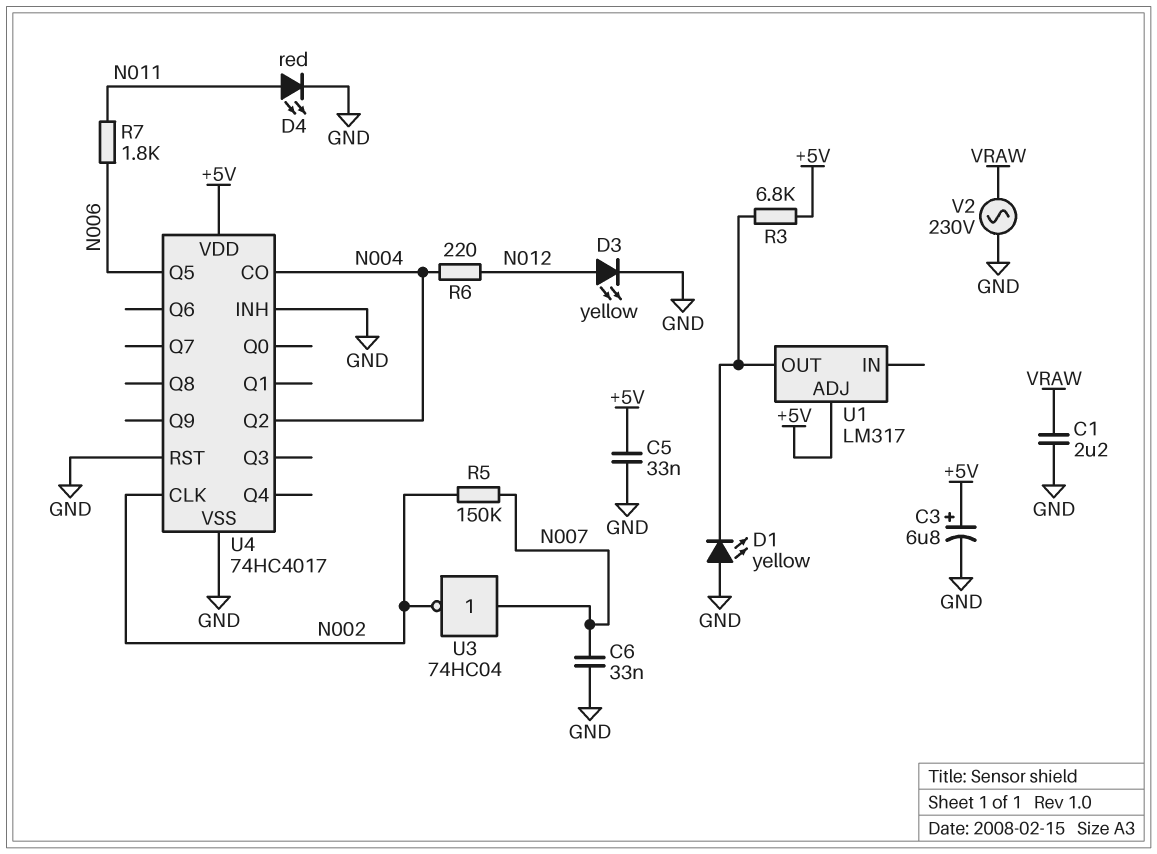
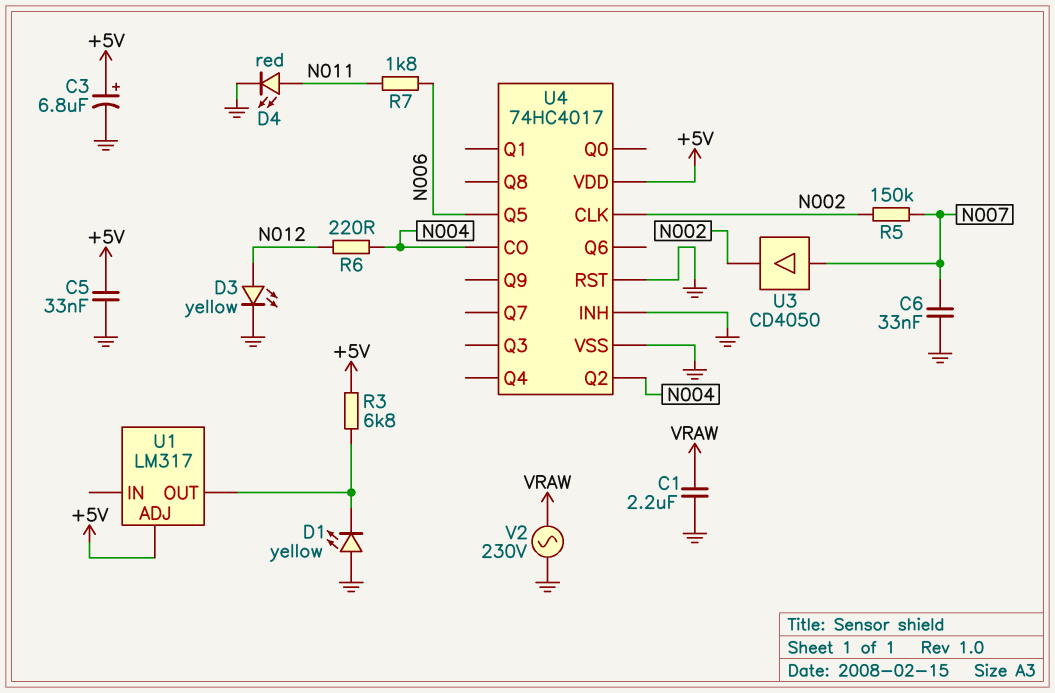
U3: NOT 74HC04 (in N007, out N002) -> buffer CD4050 (in N007, out N002)

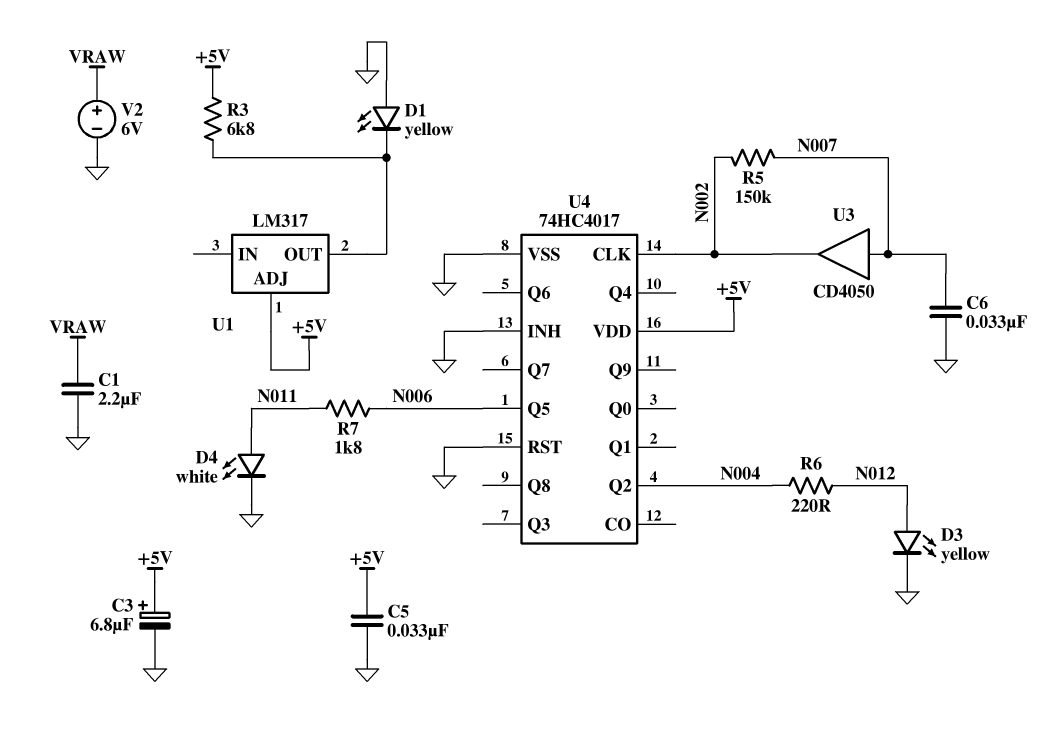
D4: LED red (A N011, K GND) -> LED white (A N011, K GND)
U4 pin CO: N004 -> none
V2: AC 230V (GND, VRAW) -> 6V (plus VRAW, minus GND)

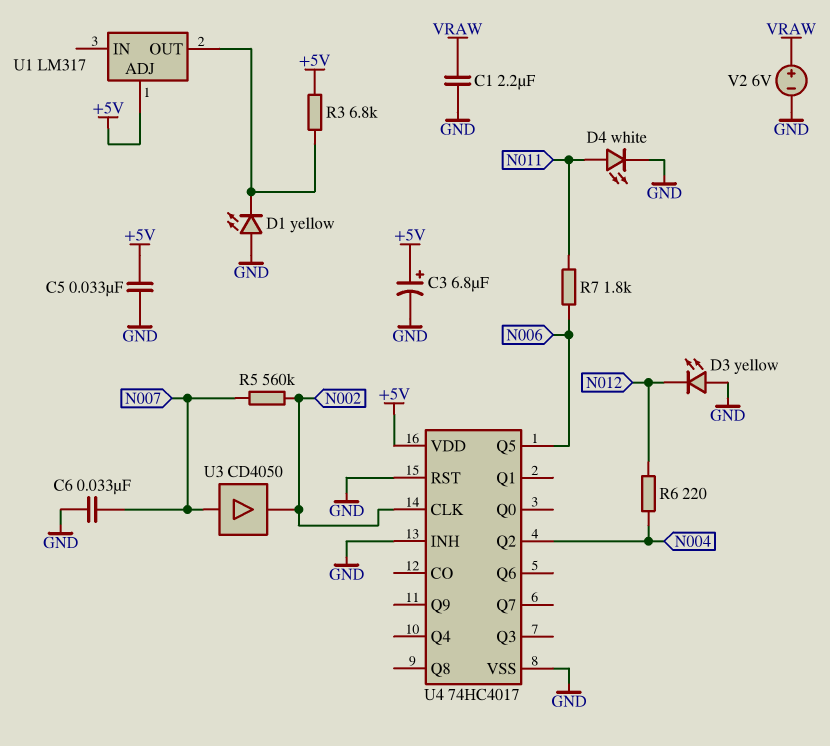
D3: LED yellow (A N012, K GND) -> LED yellow (A GND, K N012)
R5: 150k (N002, N007) -> 560k (N002, N007)

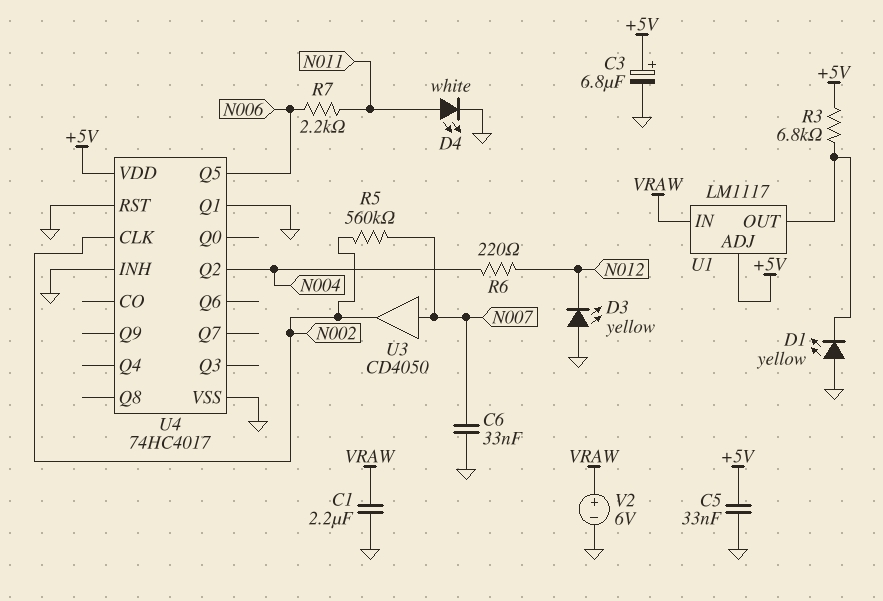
R7: 1.8k (N006, N011) -> 2.2k (N006, N011)
U1: LM317 -> LM1117
U1 pin IN: none -> VRAW
U4 pin Q1: none -> GND

